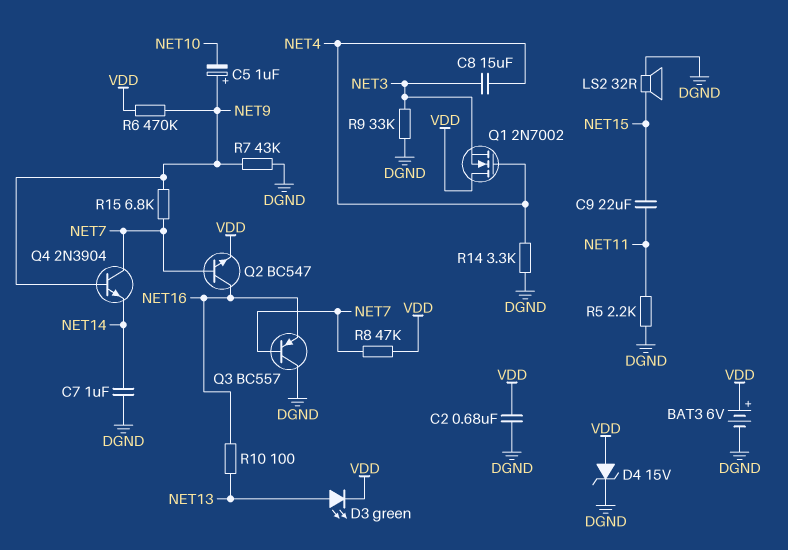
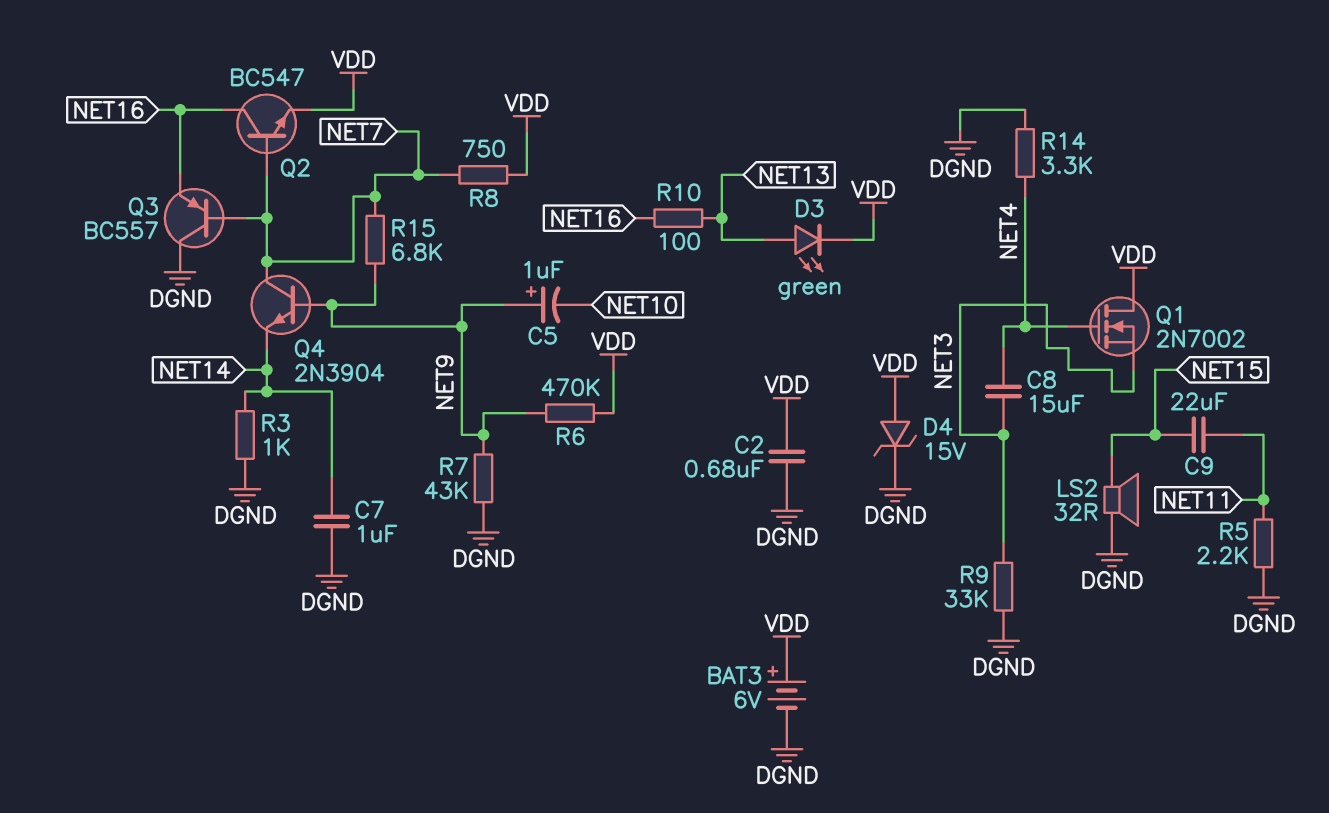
R3: none -> 1k (DGND, NET14)
R8: 47k (NET7, VDD) -> 750 (NET7, VDD)

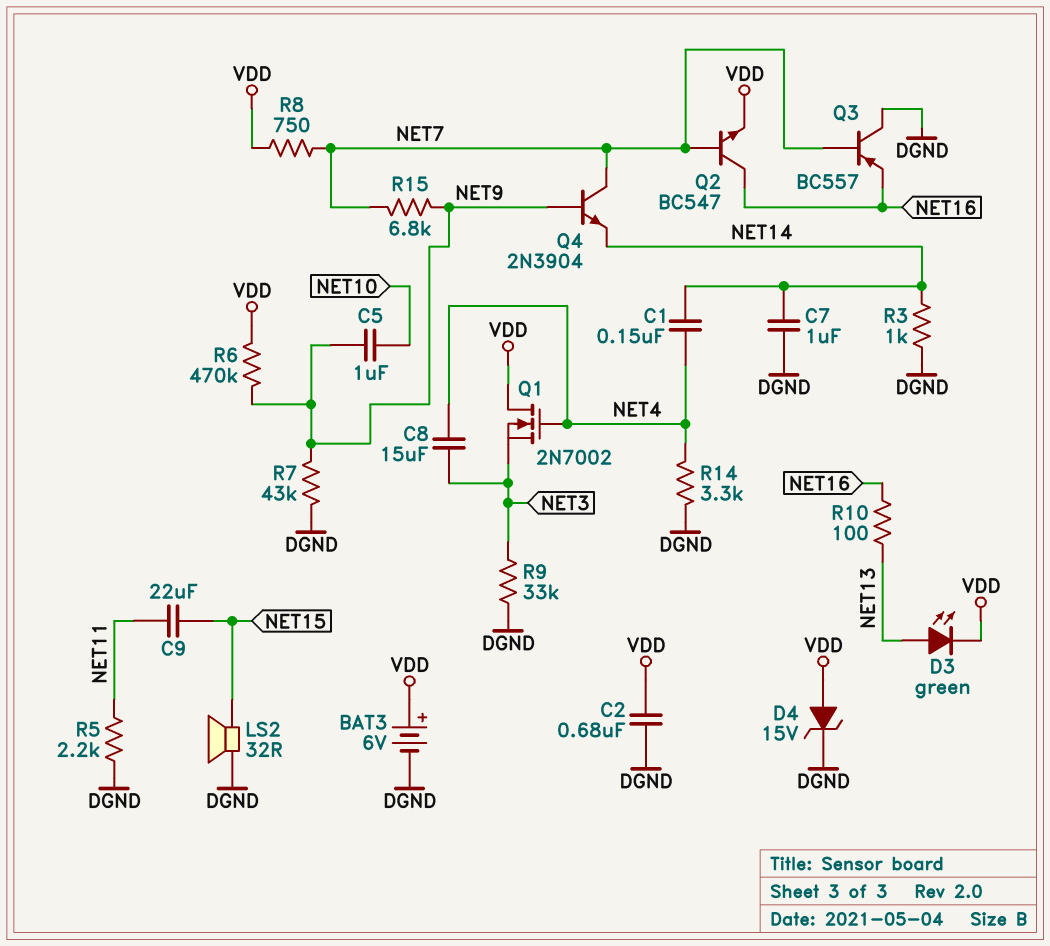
C1: none -> 150nF (NET4, NET14)
C5: 1uF (plus NET9, minus NET10) -> 1uF (NET9, NET10)

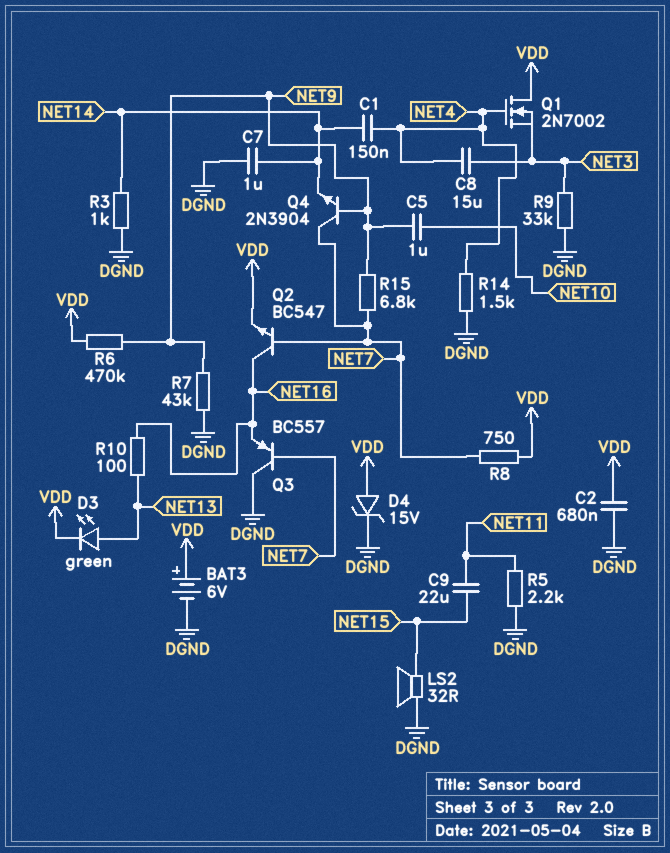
R14: 3.3k (DGND, NET4) -> 1.5k (DGND, NET4)

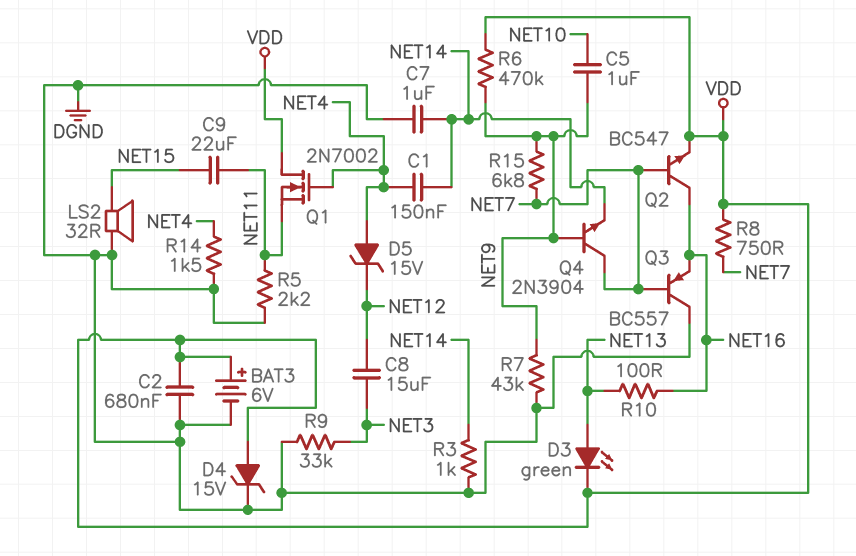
C8: 15uF (NET3, NET4) -> 15uF (NET3, NET12)
D5: none -> zener 15V (A NET4, K NET12)
Q1: NMOS 2N7002 (G NET4, D VDD, S NET3) -> NMOS 2N7002 (G NET4, D VDD, S NET11)

